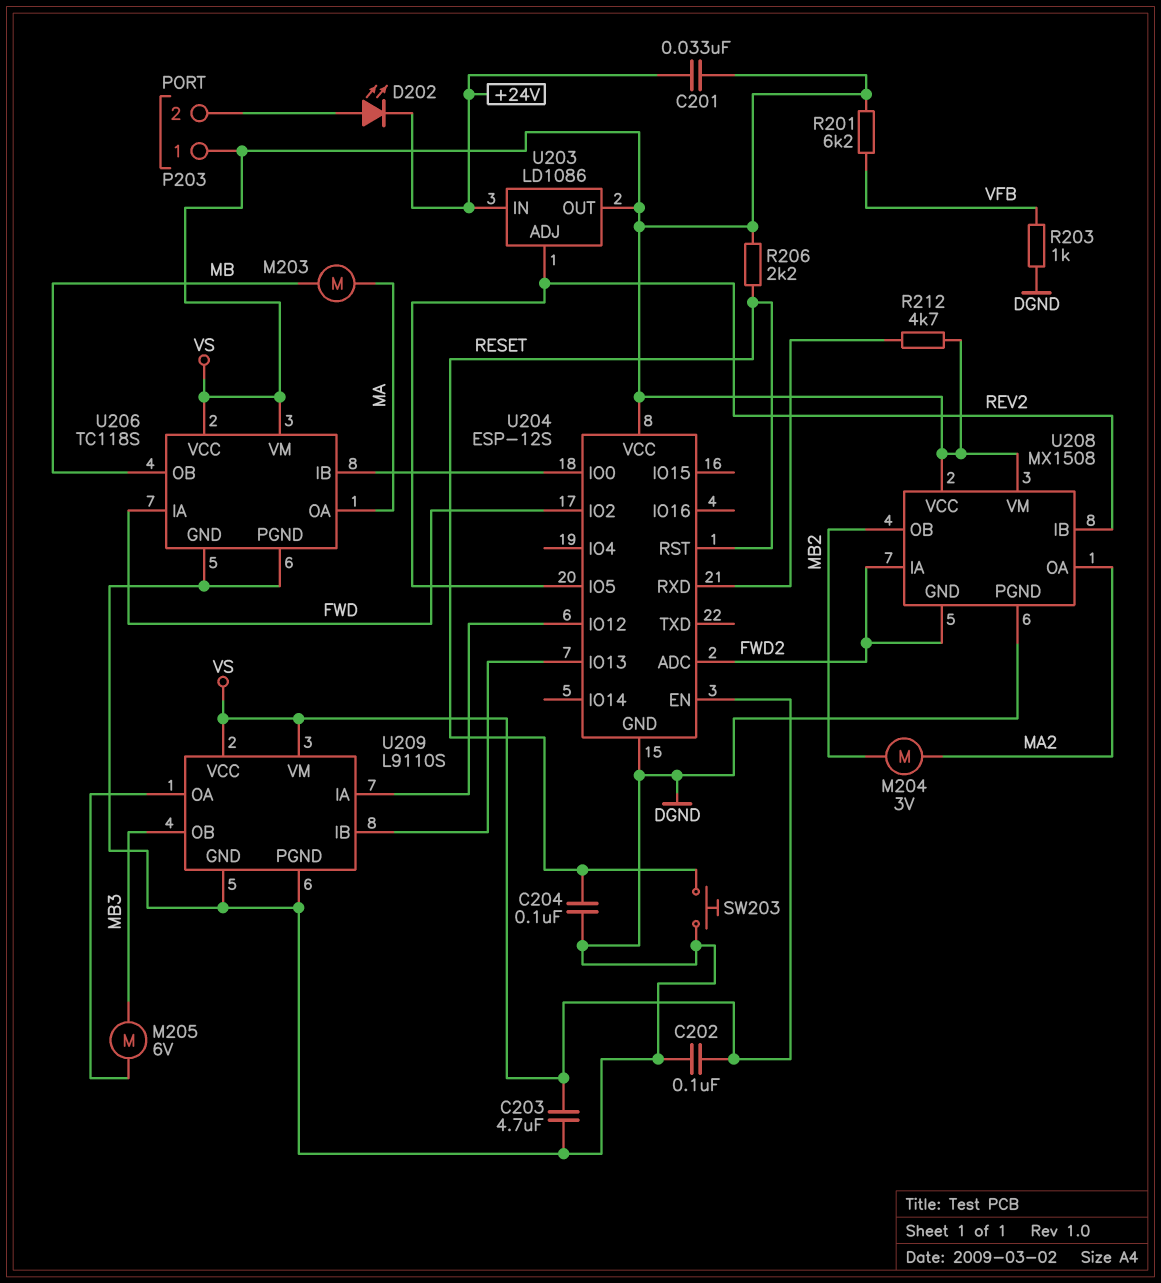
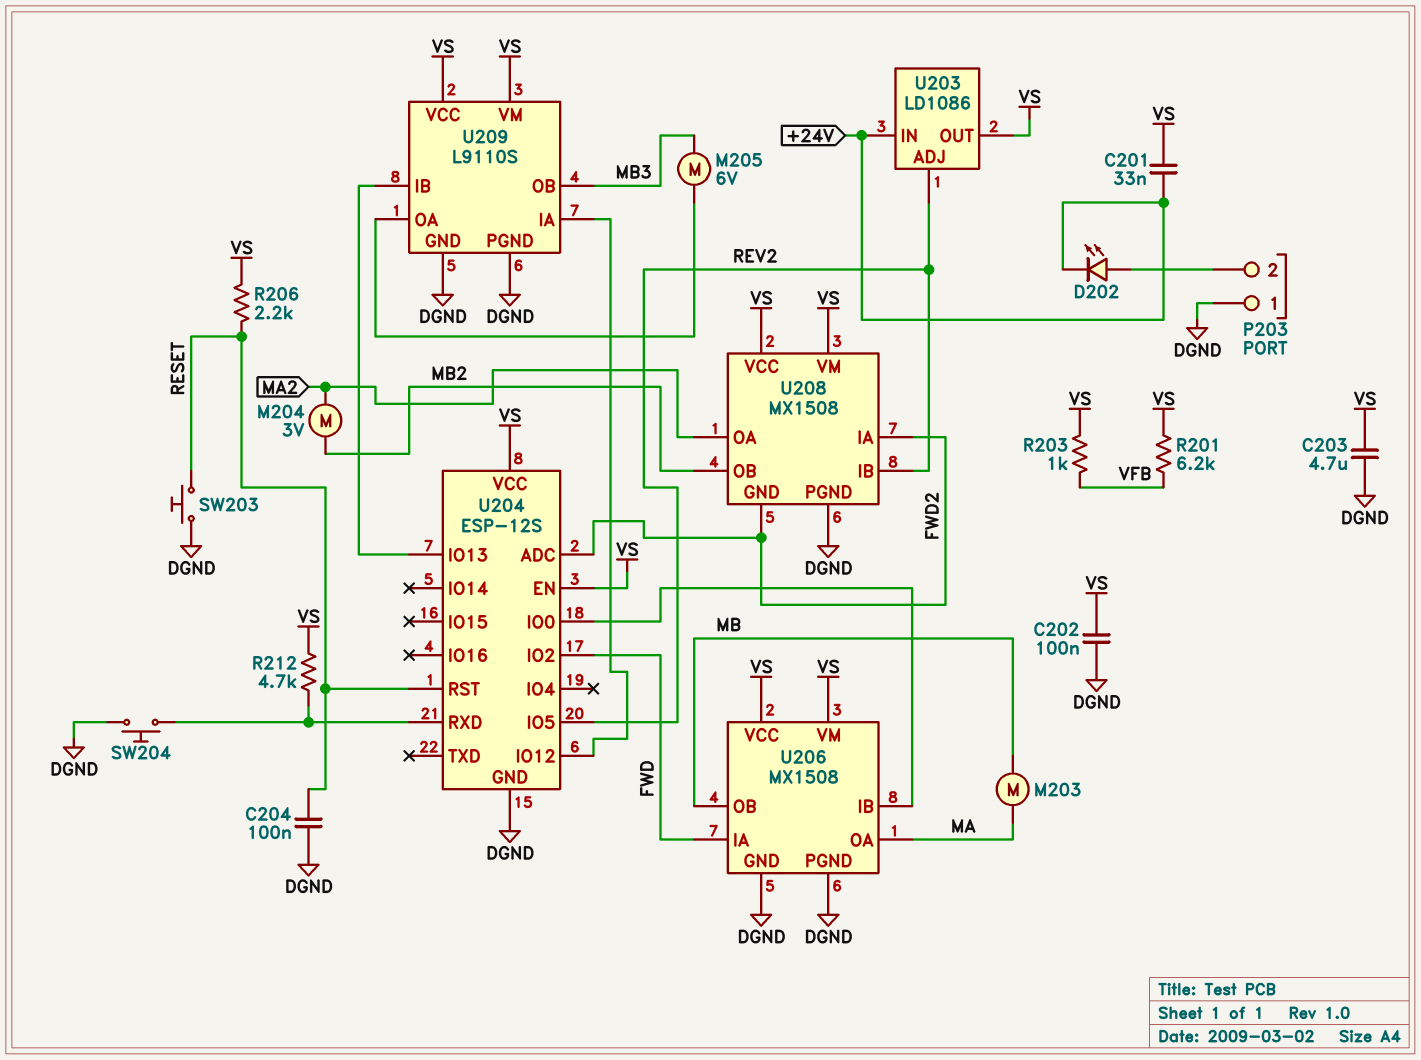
P203 pin 1: VS -> DGND
R203: 1k (DGND, VFB) -> 1k (VFB, VS)
SW204: none -> button (DGND, U204/RXD)
U206: TC118S -> MX1508

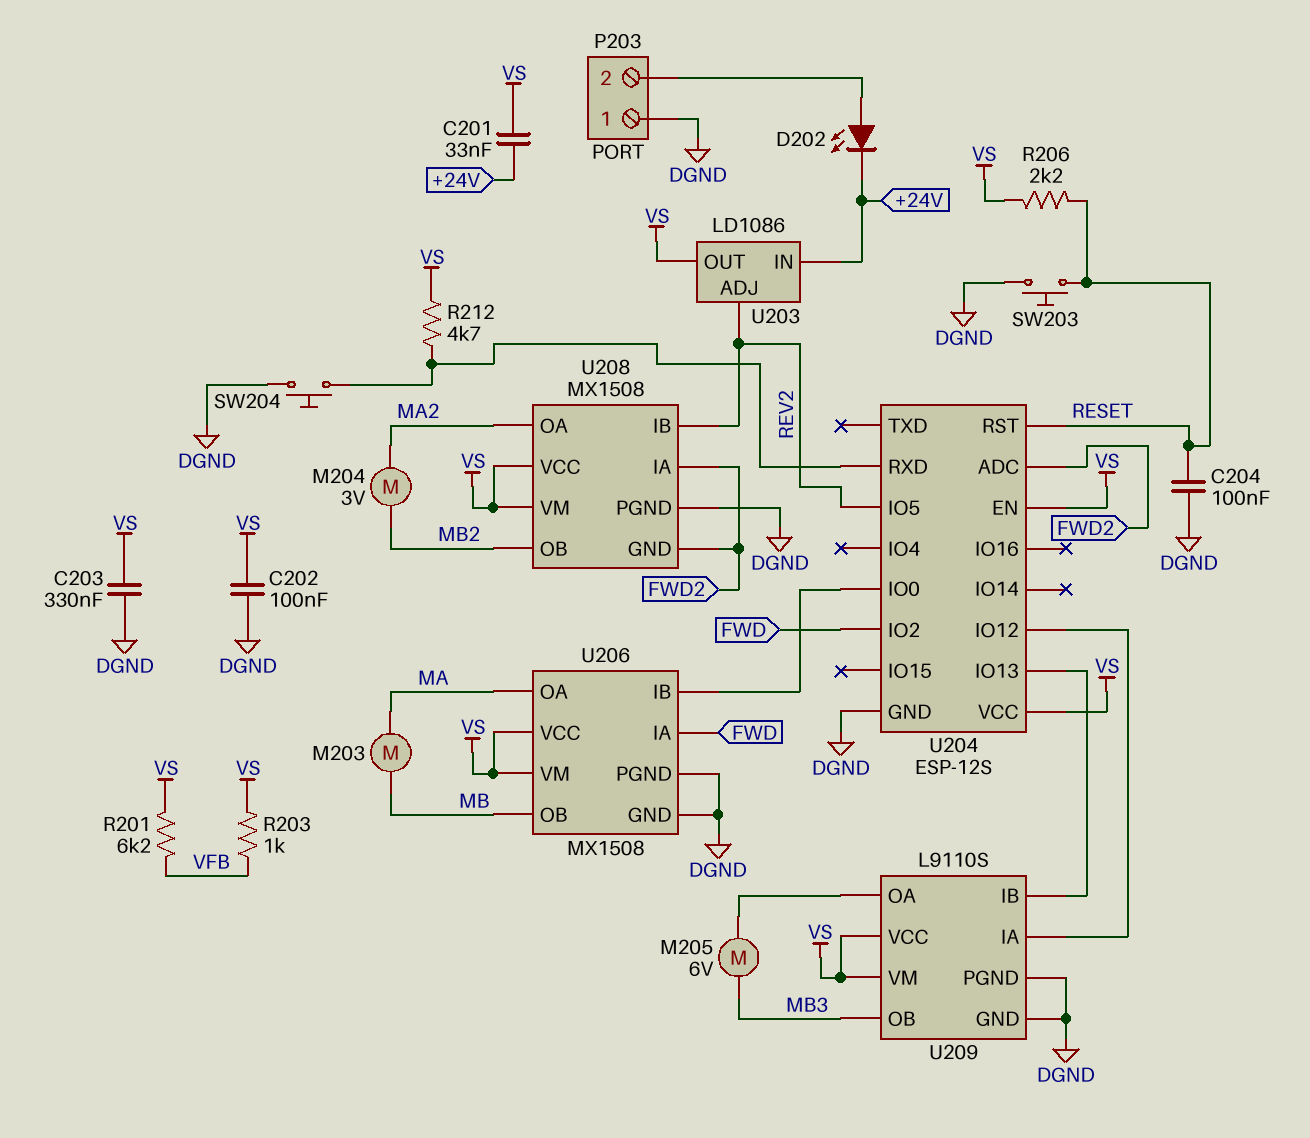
C203: 4.7uF (DGND, VS) -> 330nF (DGND, VS)

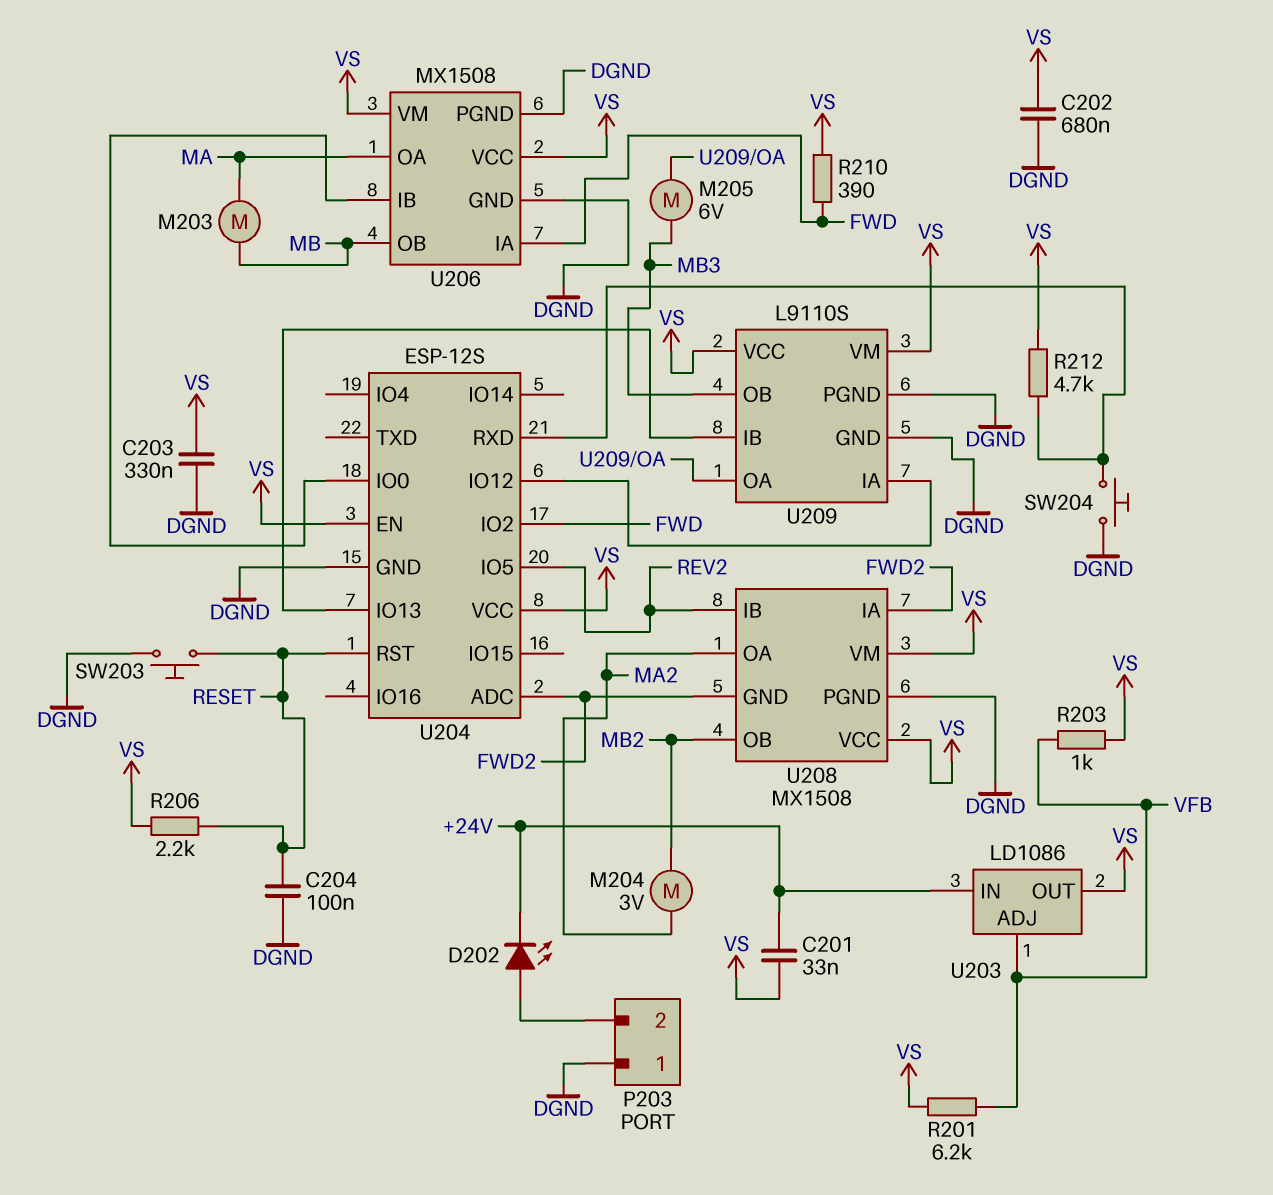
C202: 100nF (DGND, VS) -> 680nF (DGND, VS)
R210: none -> 390 (FWD, VS)
U203 pin ADJ: REV2 -> VFB

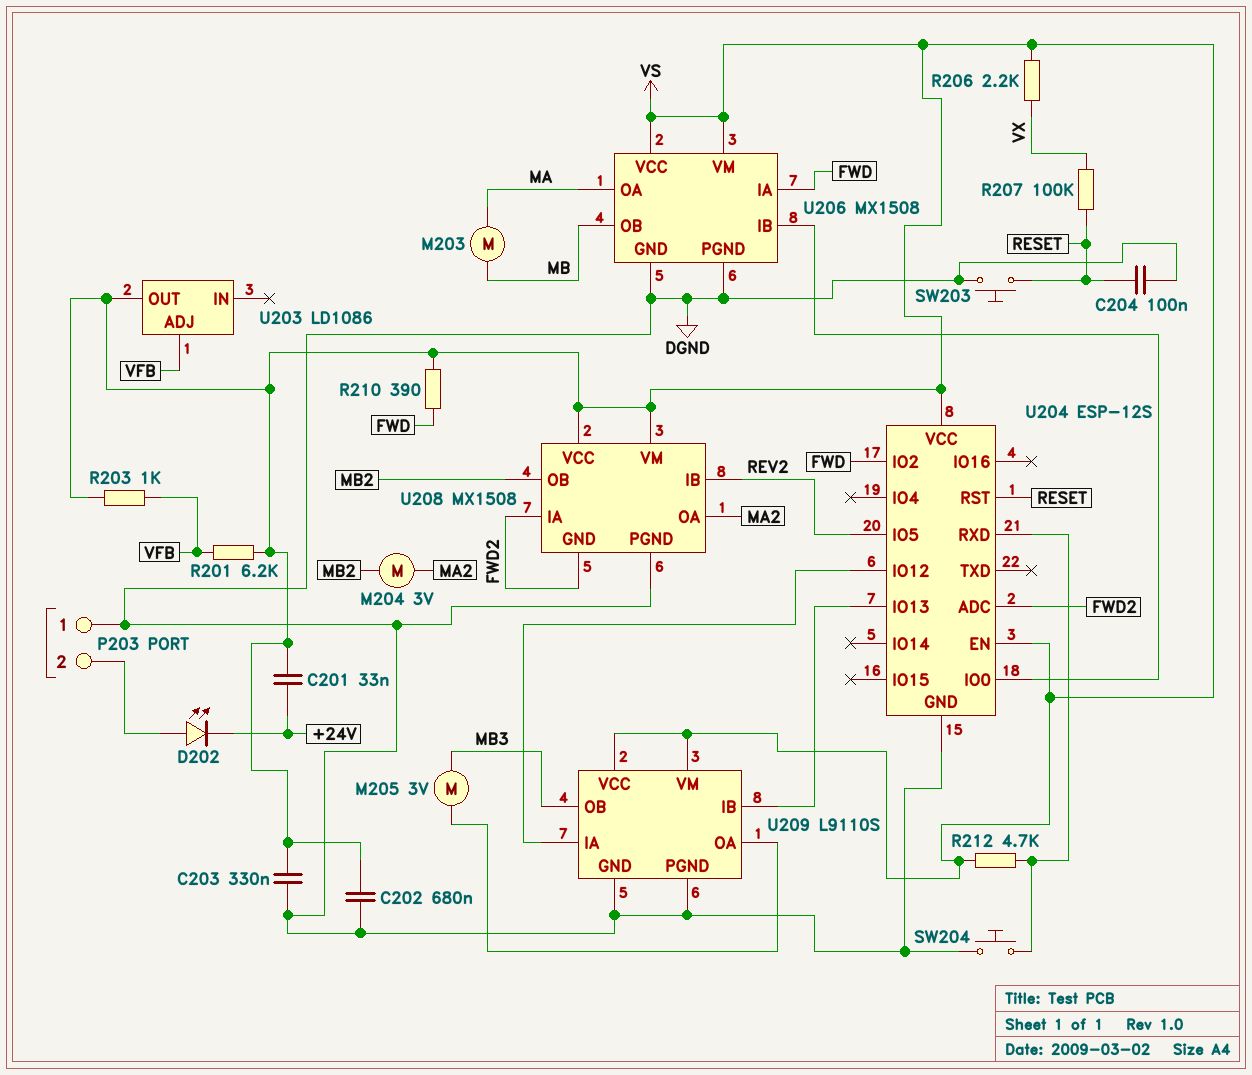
M205: motor 6V (MB3, U209/OA) -> motor 3V (MB3, U209/OA)
R206: 2.2k (RESET, VS) -> 2.2k (VS, VX)
R207: none -> 100k (RESET, VX)
U203 pin IN: +24V -> none

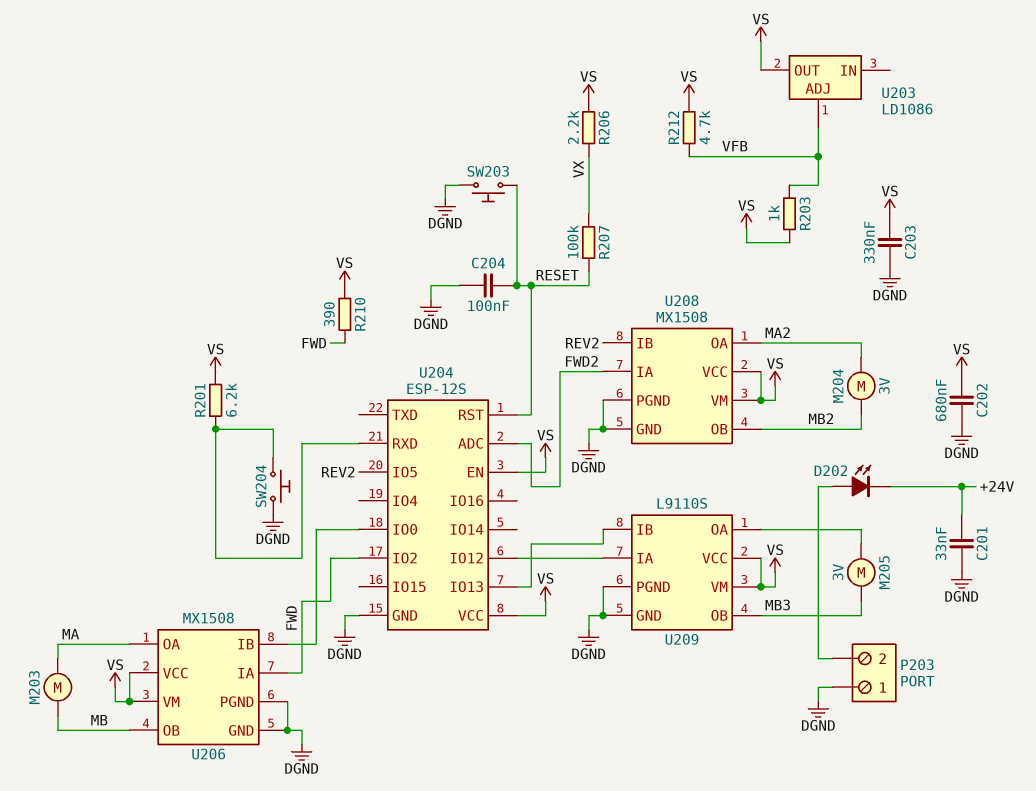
C201: 33nF (+24V, VS) -> 33nF (+24V, DGND)
R201: 6.2k (VFB, VS) -> 6.2k (U204/RXD, VS)
R212: 4.7k (U204/RXD, VS) -> 4.7k (VFB, VS)
U208 pin GND: FWD2 -> DGND

